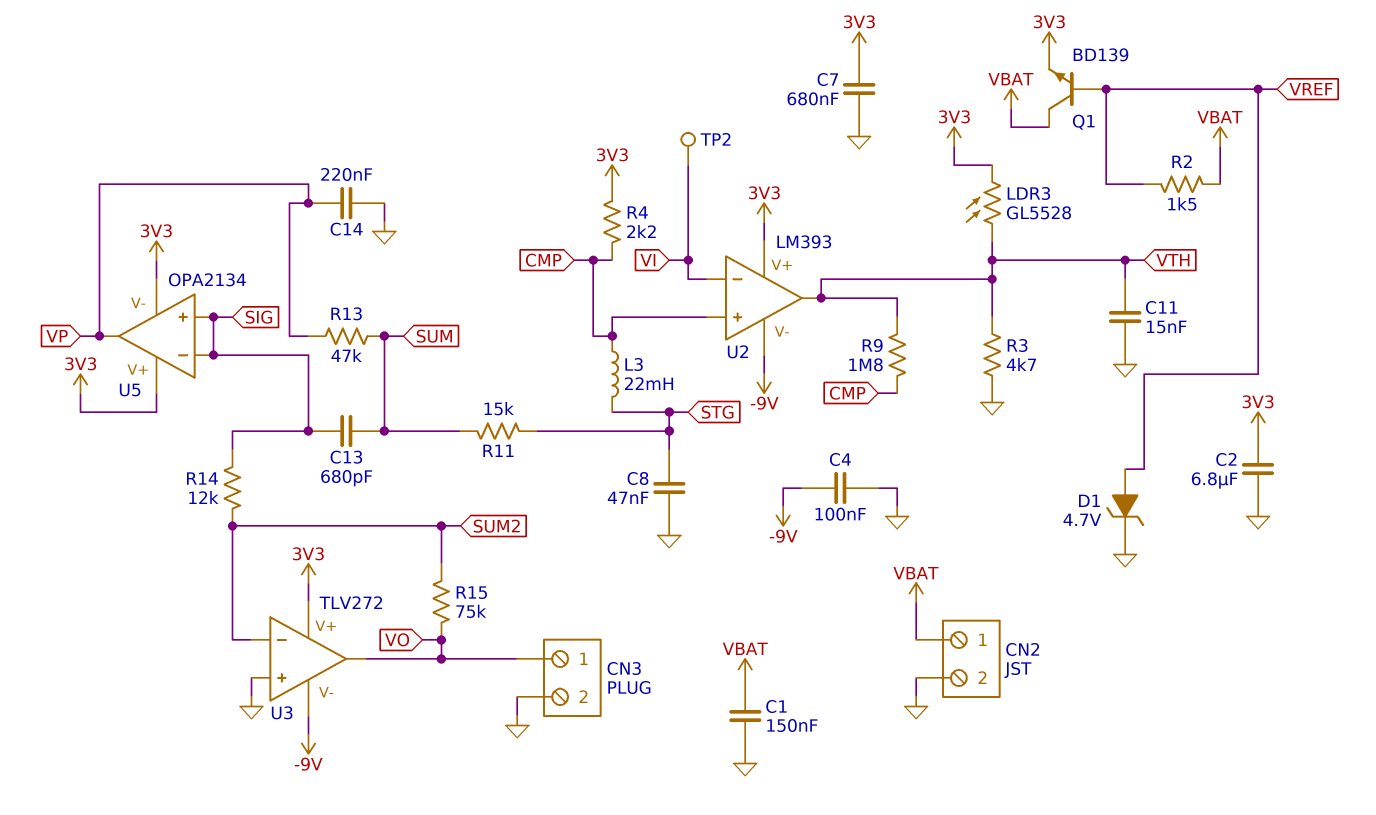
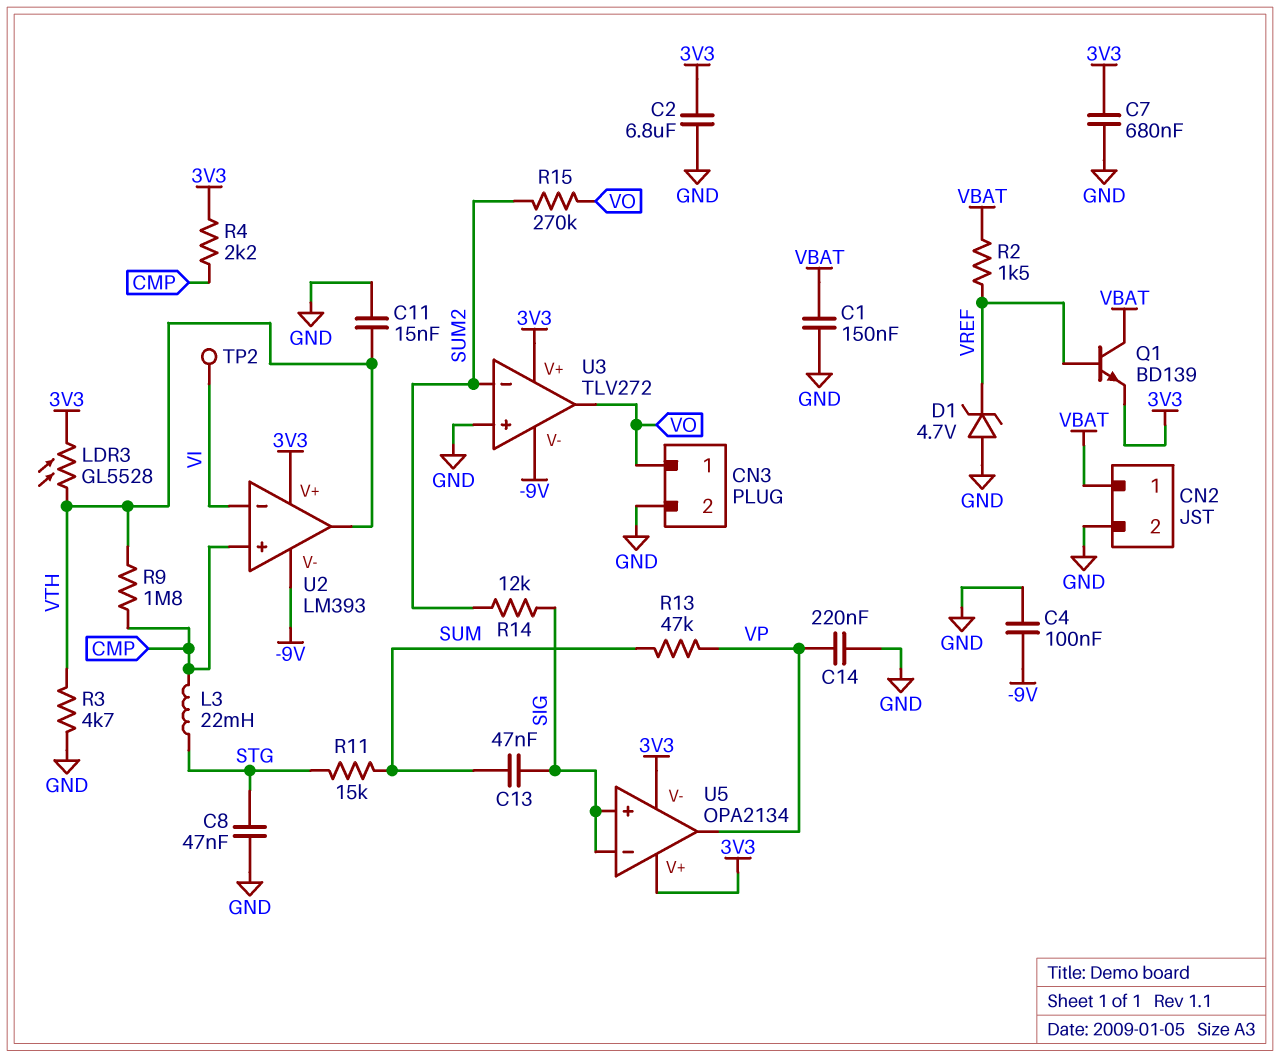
C13: 680pF (SIG, SUM) -> 47nF (SIG, SUM)
D1: zener 4.7V (A VREF, K GND) -> zener 4.7V (A GND, K VREF)
R15: 75k (SUM2, VO) -> 270k (SUM2, VO)

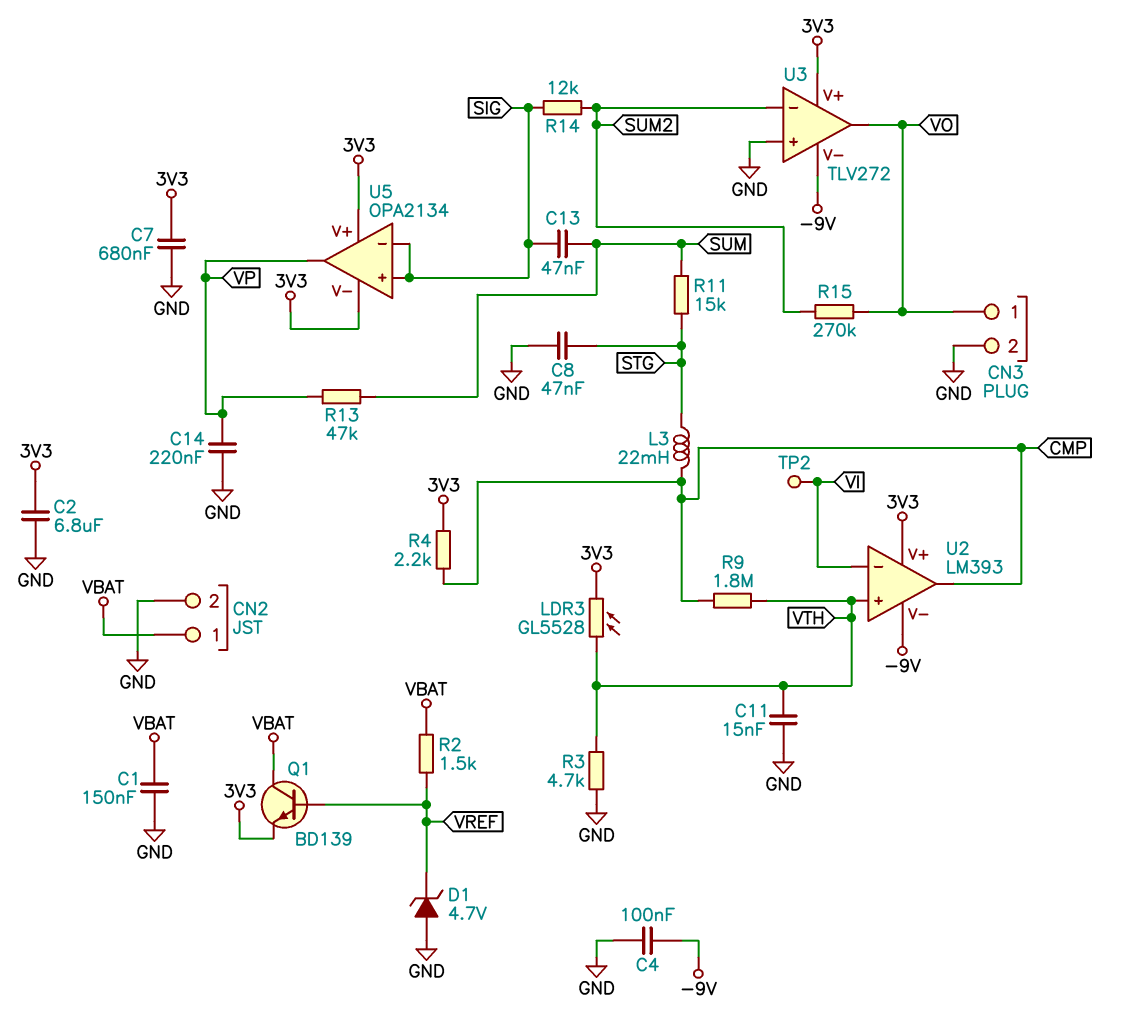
U2 pin in+: CMP -> VTH
U2 pin out: VTH -> CMP

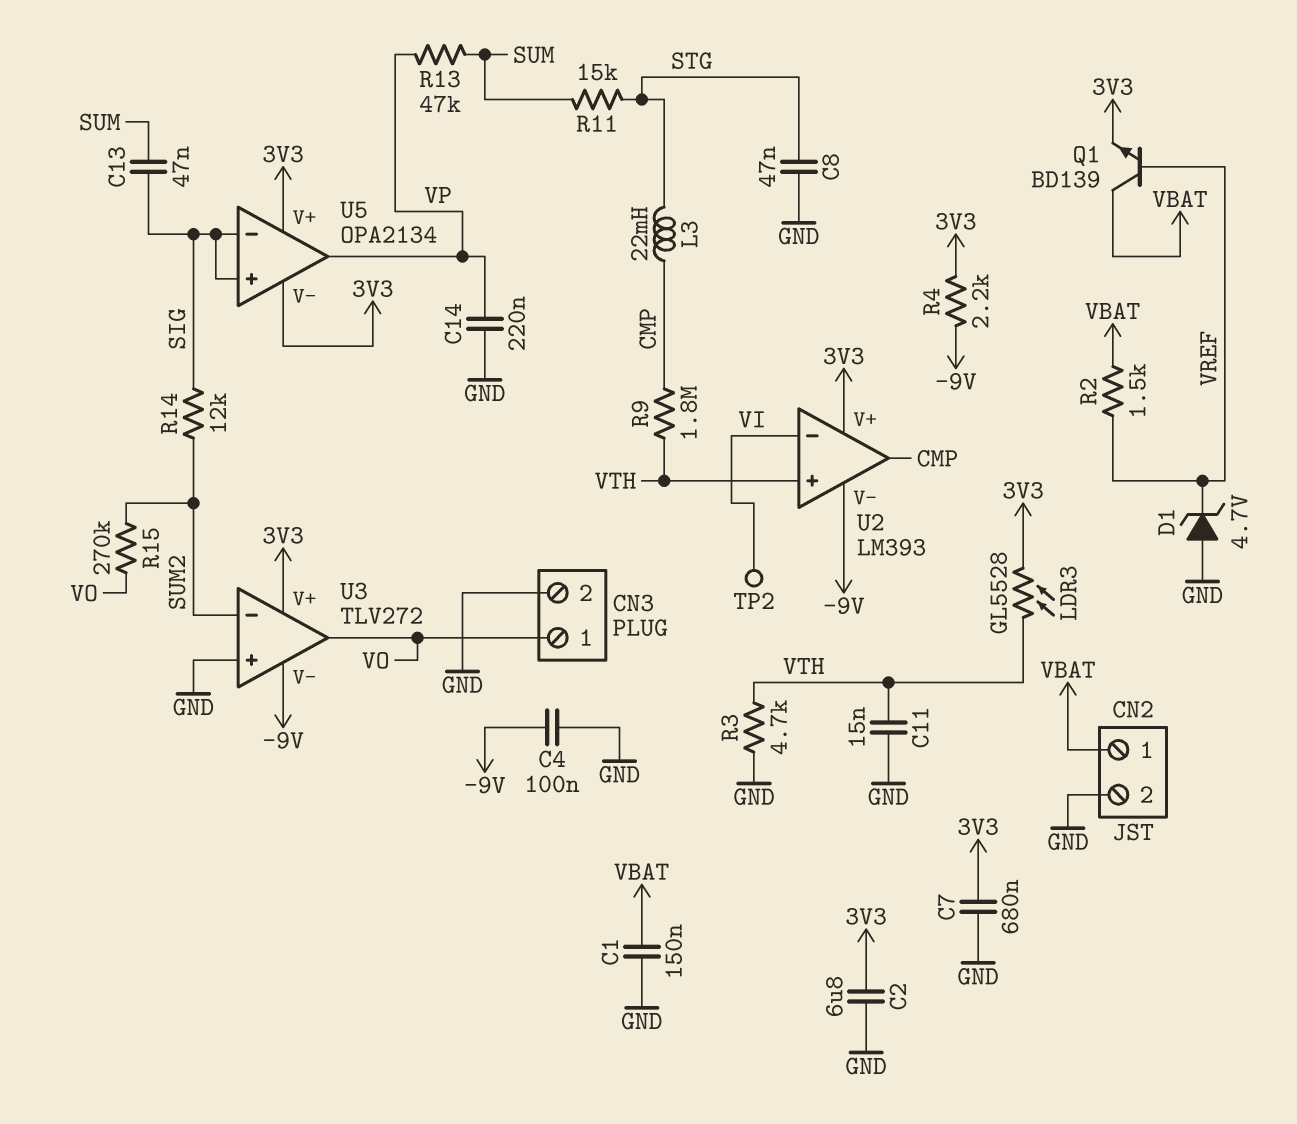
R4: 2.2k (3V3, CMP) -> 2.2k (-9V, 3V3)

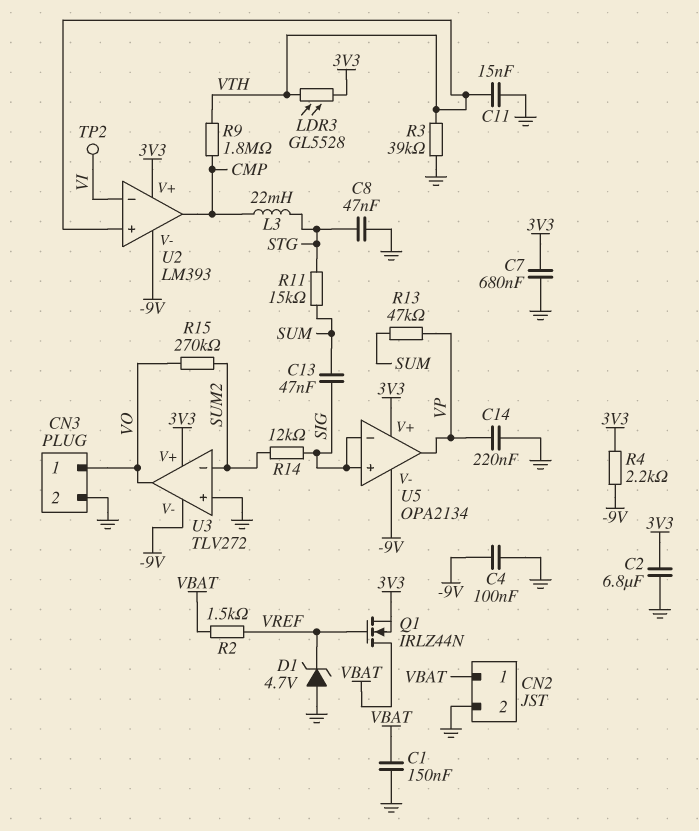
Q1: NPN BD139 (B VREF, C VBAT, E 3V3) -> NMOS IRLZ44N (G VREF, D VBAT, S 3V3)
R3: 4.7k (GND, VTH) -> 39k (GND, VTH)
U5 pin V-: 3V3 -> -9V

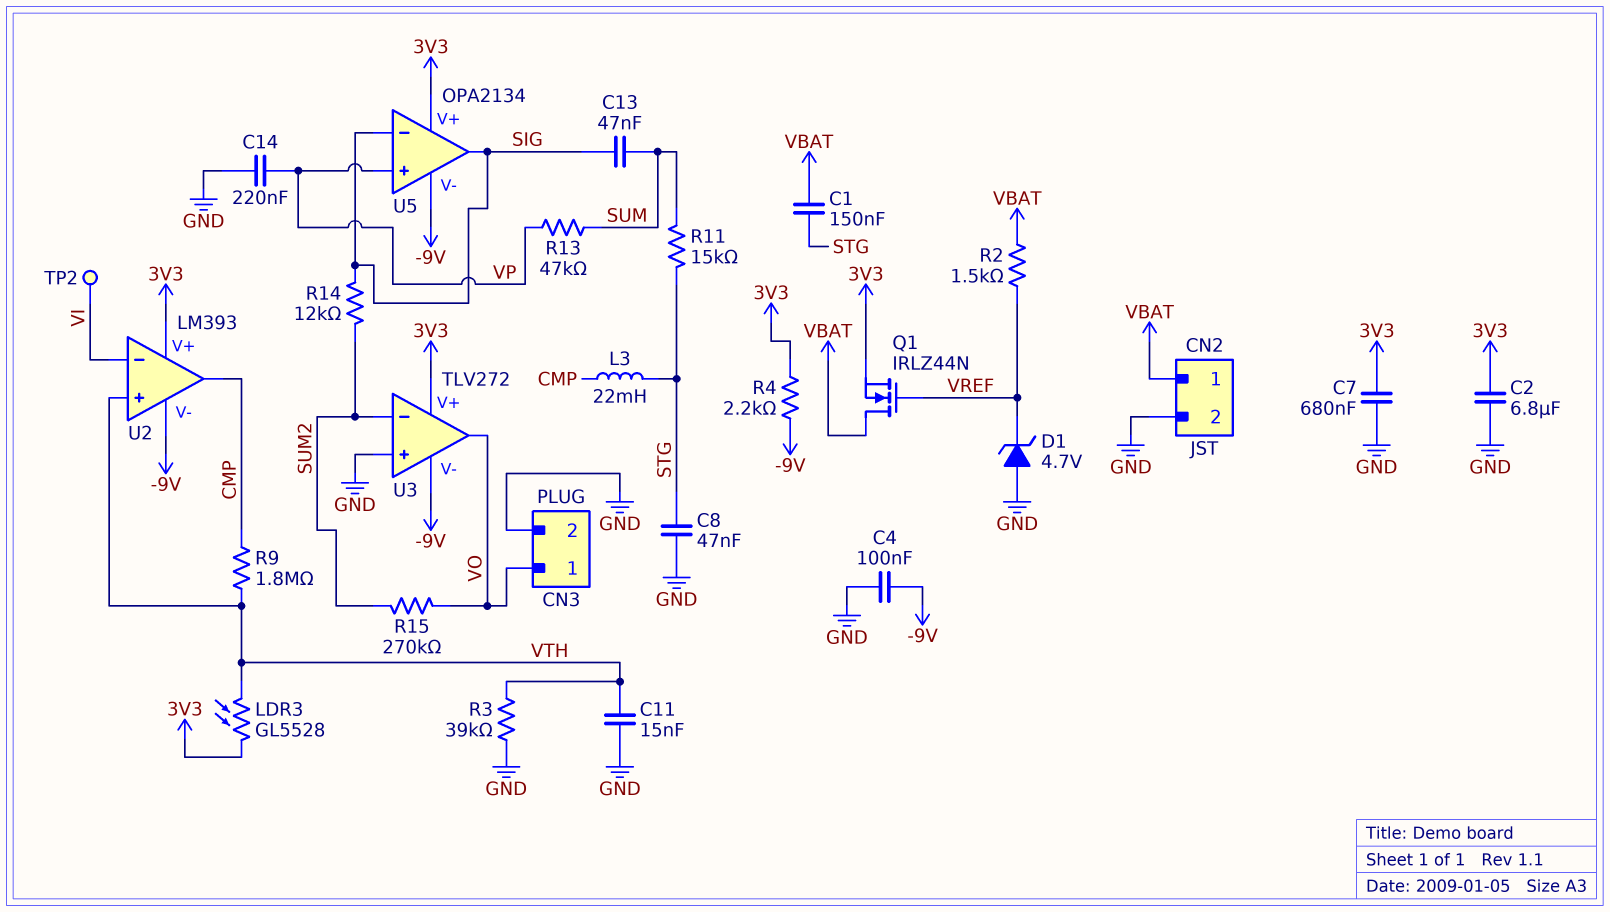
C1: 150nF (GND, VBAT) -> 150nF (STG, VBAT)
U5 pin in+: SIG -> VP
U5 pin out: VP -> SIG

